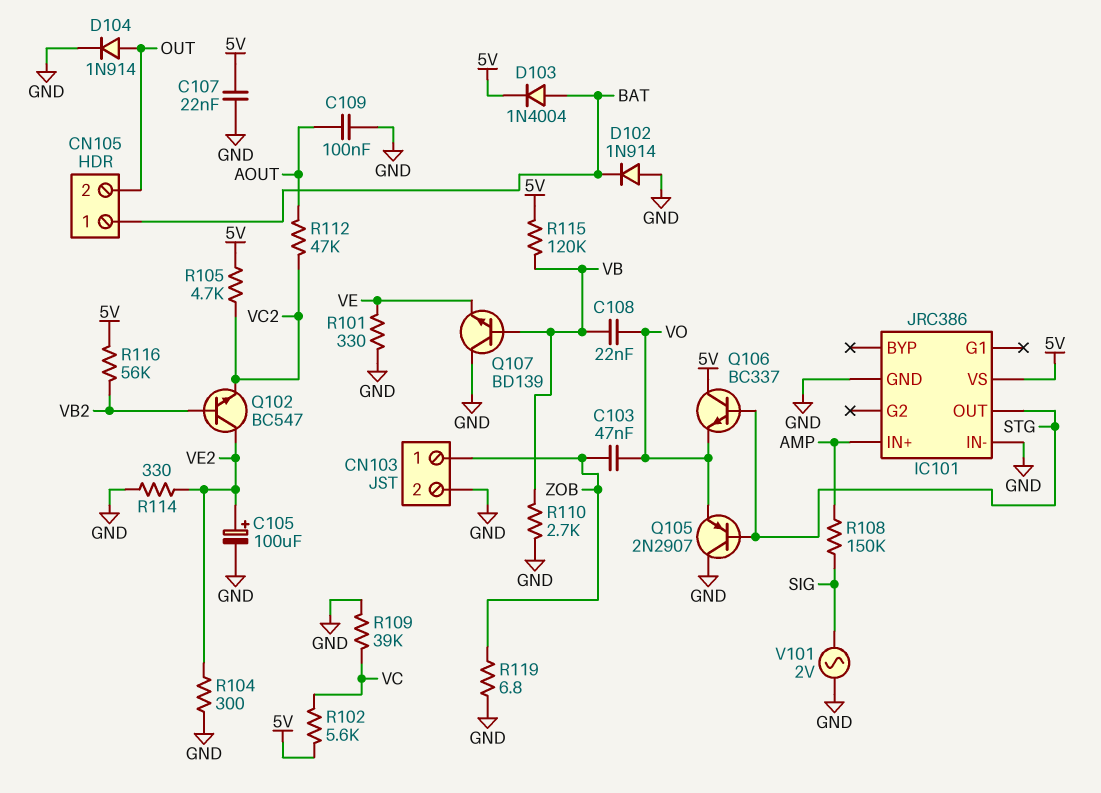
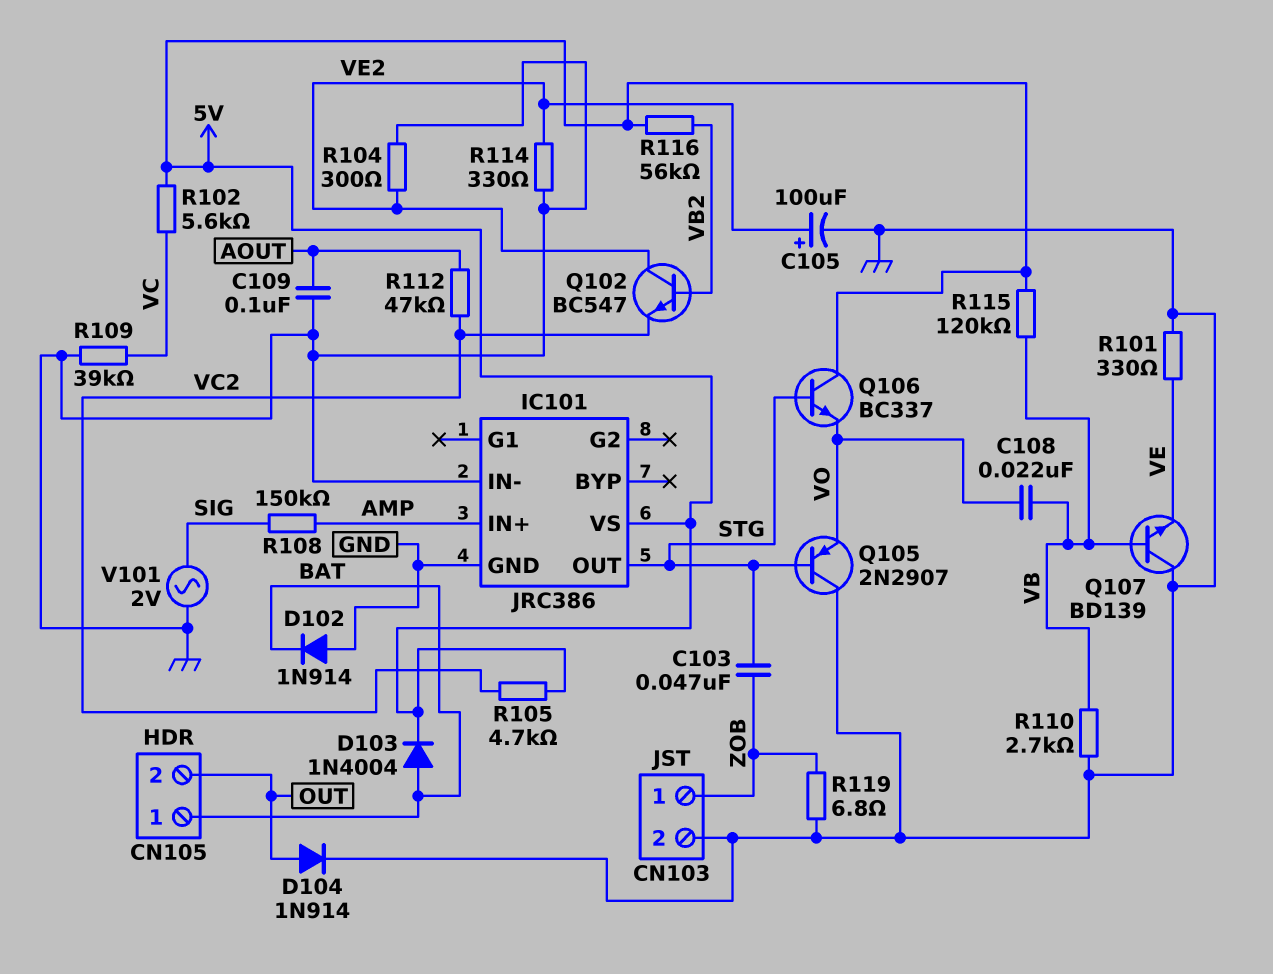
C103: 47nF (VO, ZOB) -> 47nF (STG, ZOB)
C107: 22nF (5V, GND) -> none

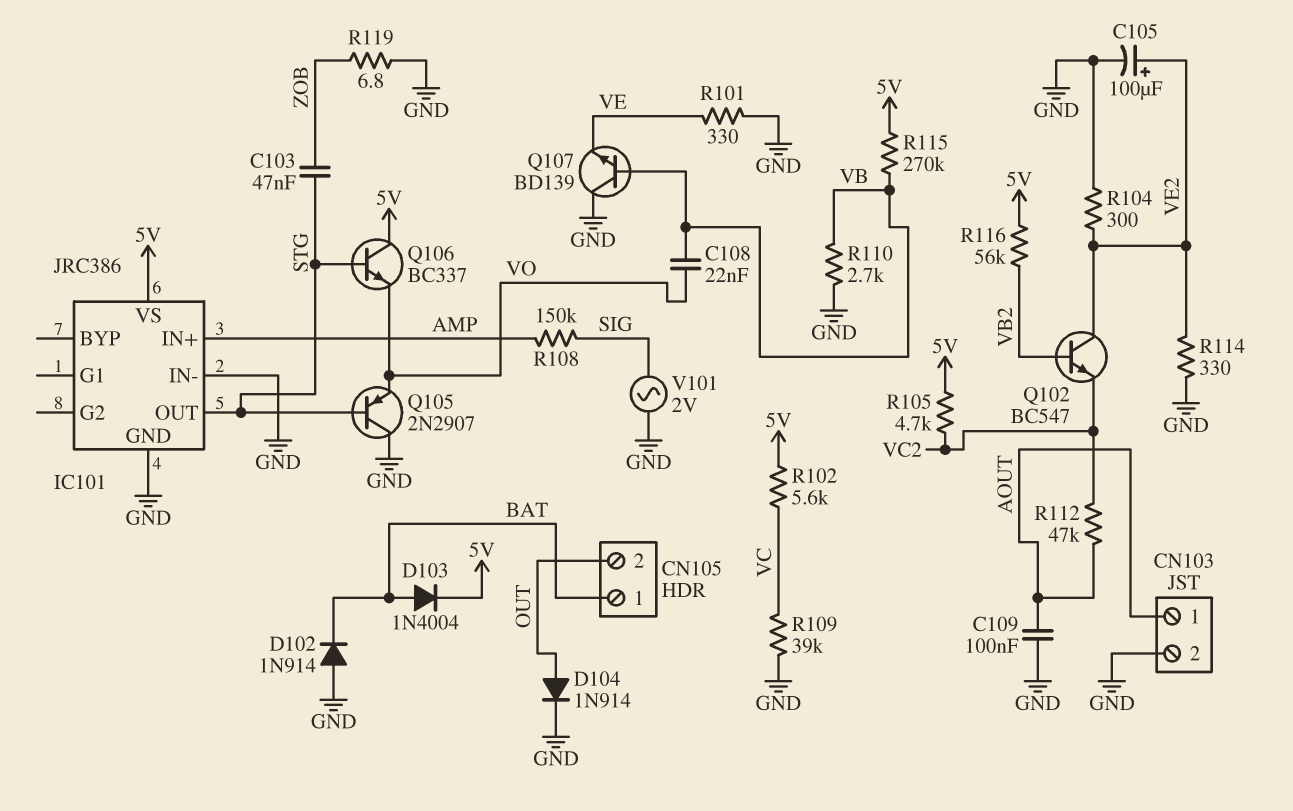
CN103 pin 1: ZOB -> AOUT
R115: 120k (5V, VB) -> 270k (5V, VB)

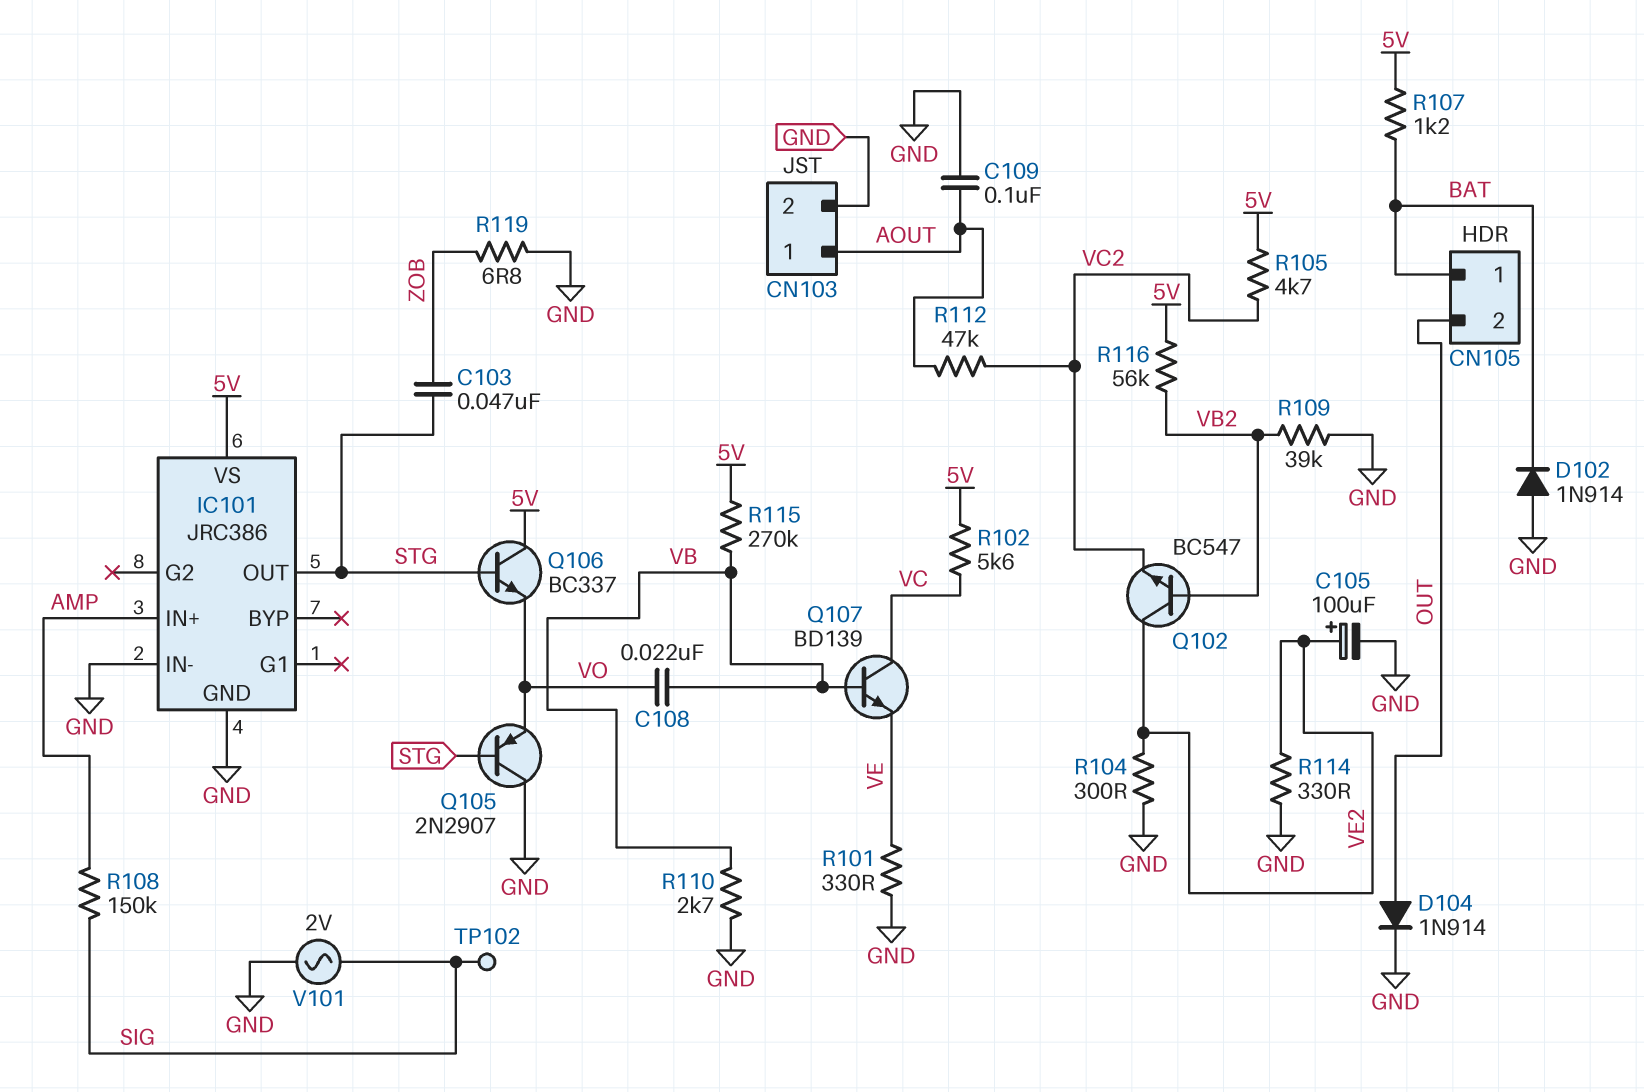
D103: diode 1N4004 (A BAT, K 5V) -> none
Q107: NPN BD139 (B VB, C GND, E VE) -> NPN BD139 (B VB, C VC, E VE)
R107: none -> 1.2k (5V, BAT)
R109: 39k (GND, VC) -> 39k (GND, VB2)
TP102: none -> test point (SIG)

